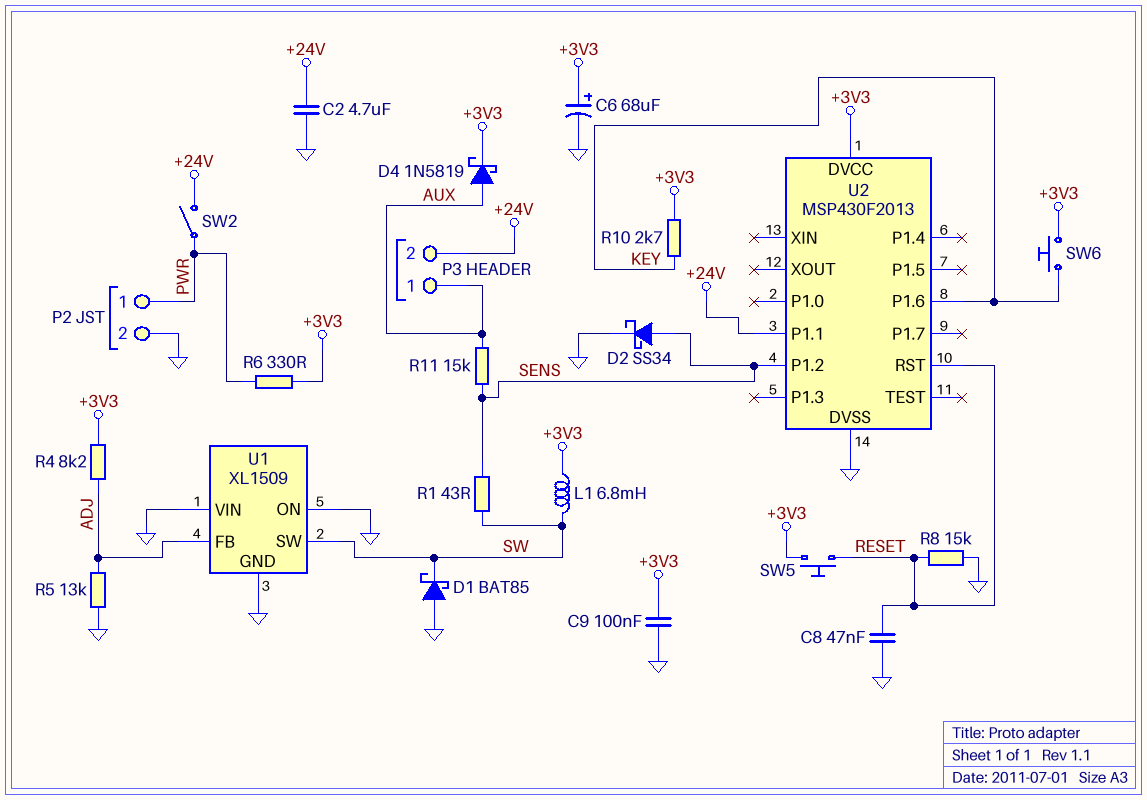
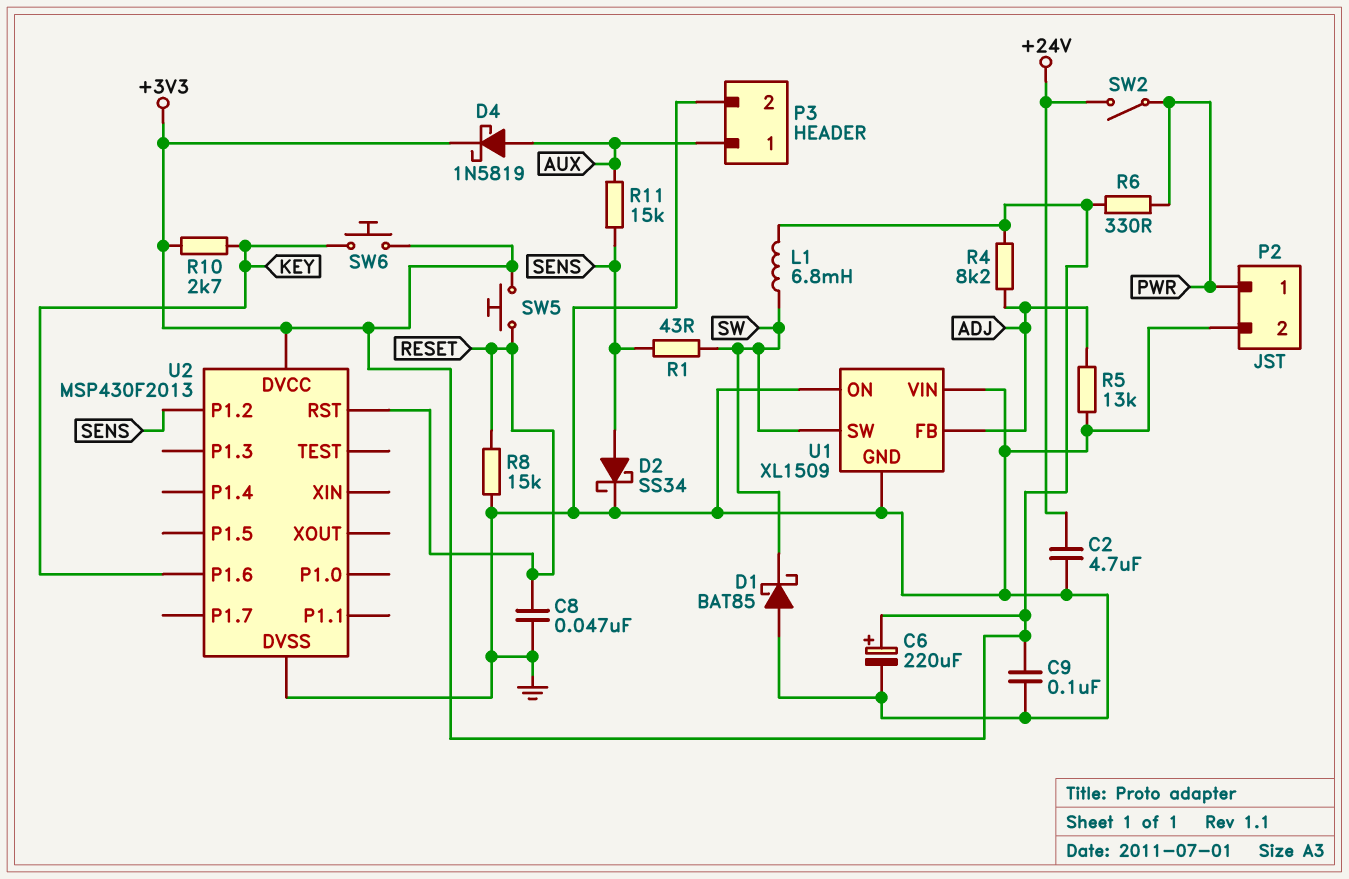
C6: 68uF (plus +3V3, minus GND) -> 220uF (plus +3V3, minus GND)
P3 pin 2: +24V -> GND
U2 pin P1.1: +24V -> none

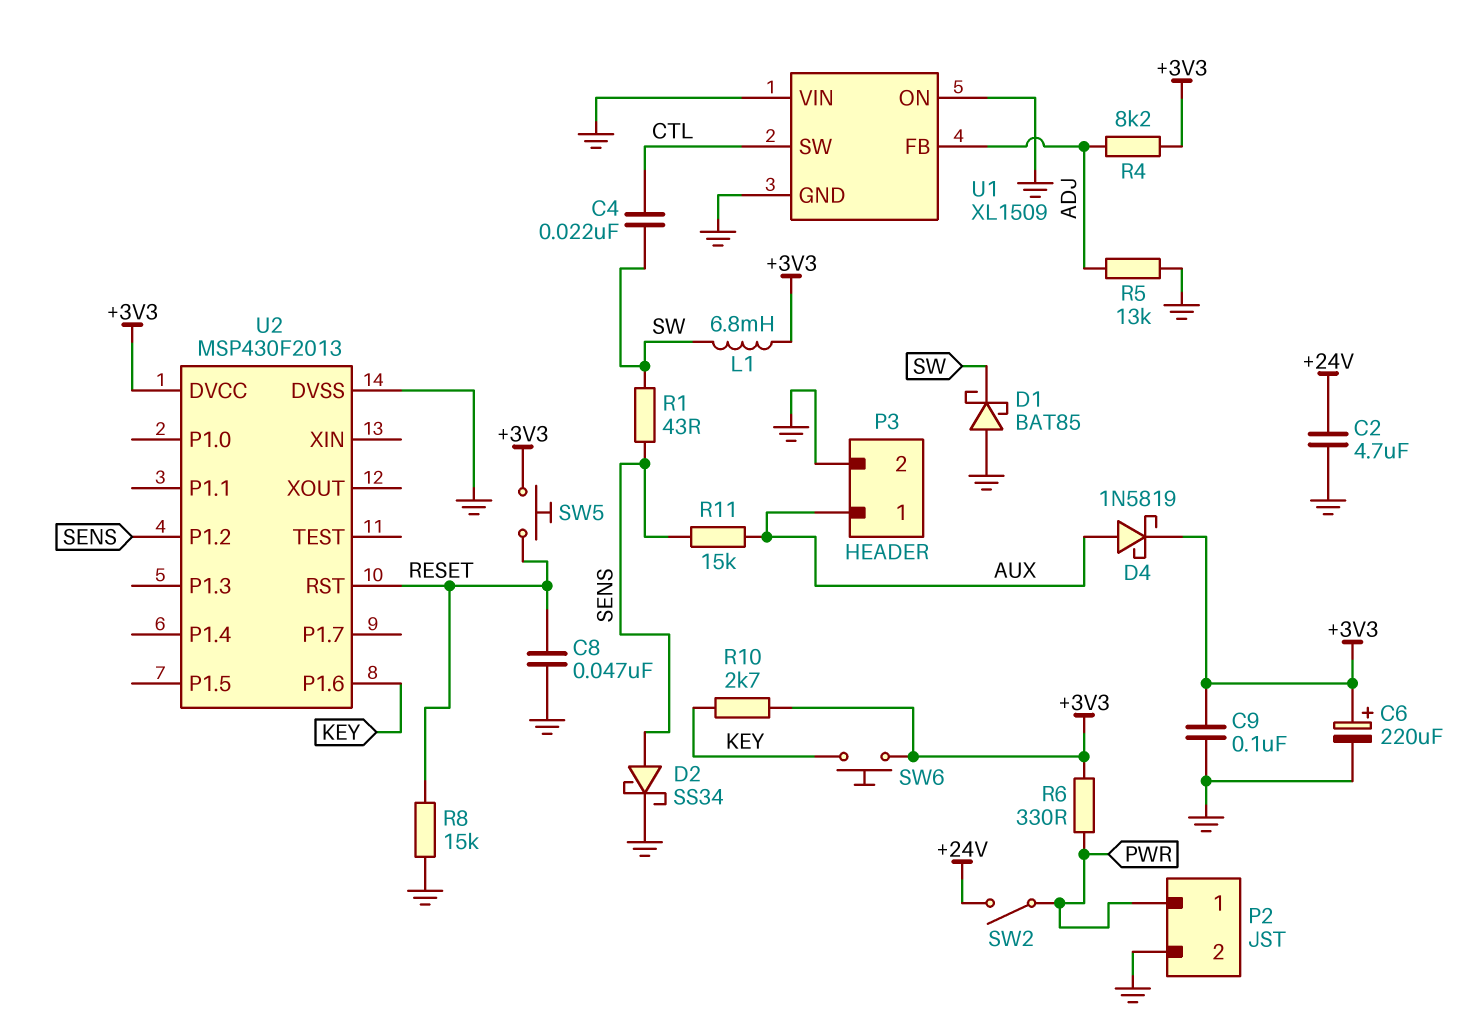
C4: none -> 22nF (CTL, SW)
U1 pin SW: SW -> CTL

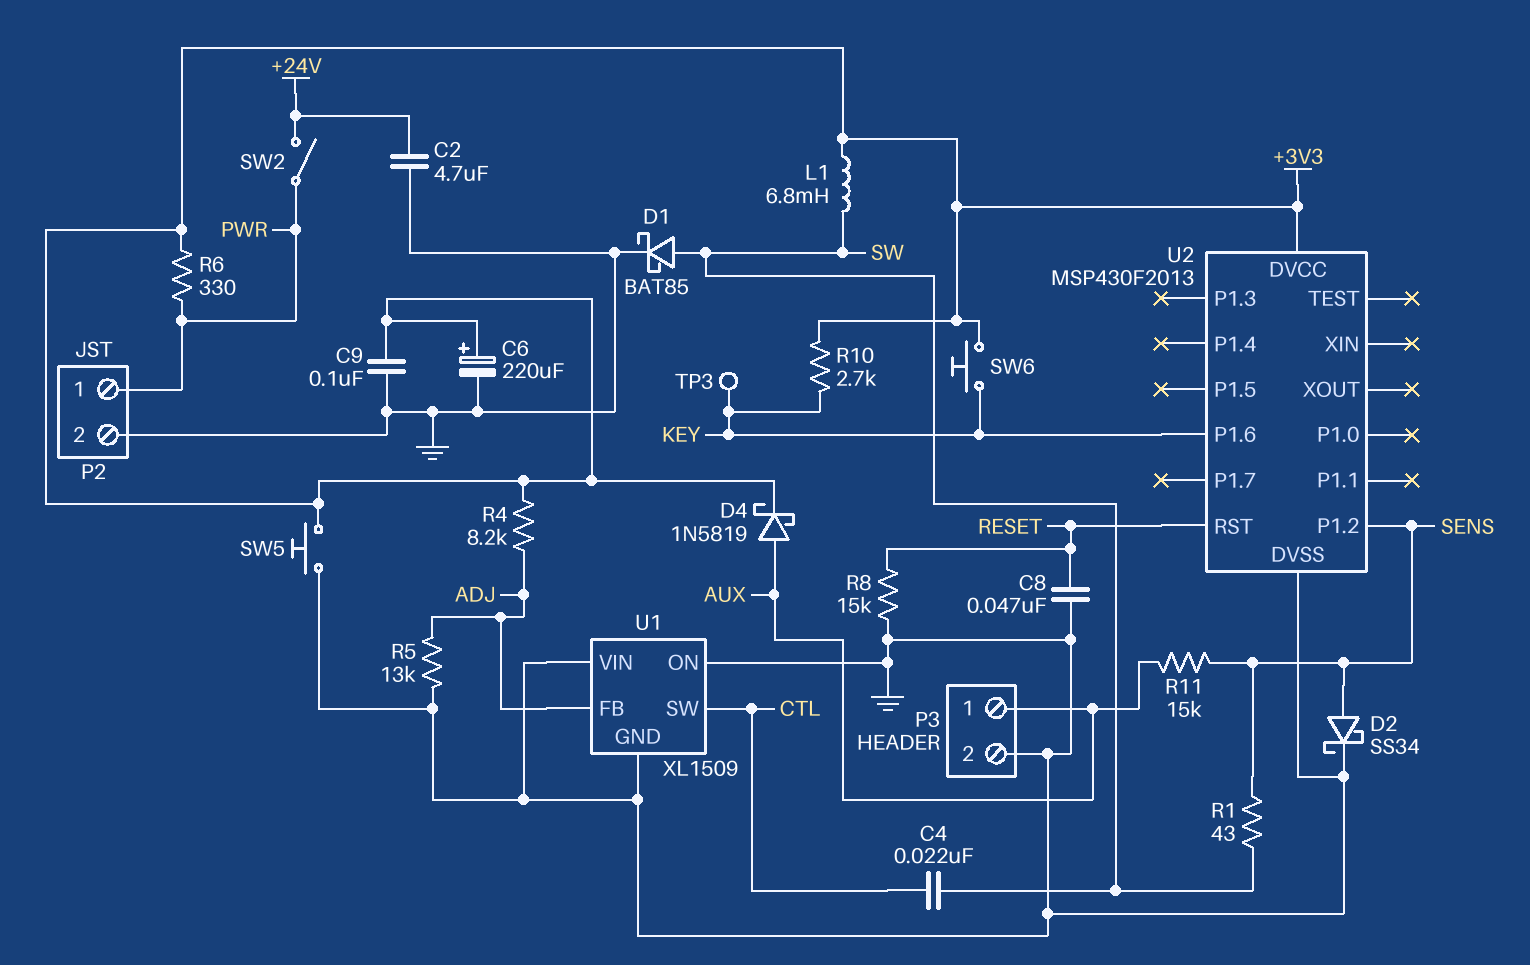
D1: schottky BAT85 (A GND, K SW) -> schottky BAT85 (A SW, K GND)
SW5: button (+3V3, RESET) -> button (+3V3, GND)
TP3: none -> test point (KEY)

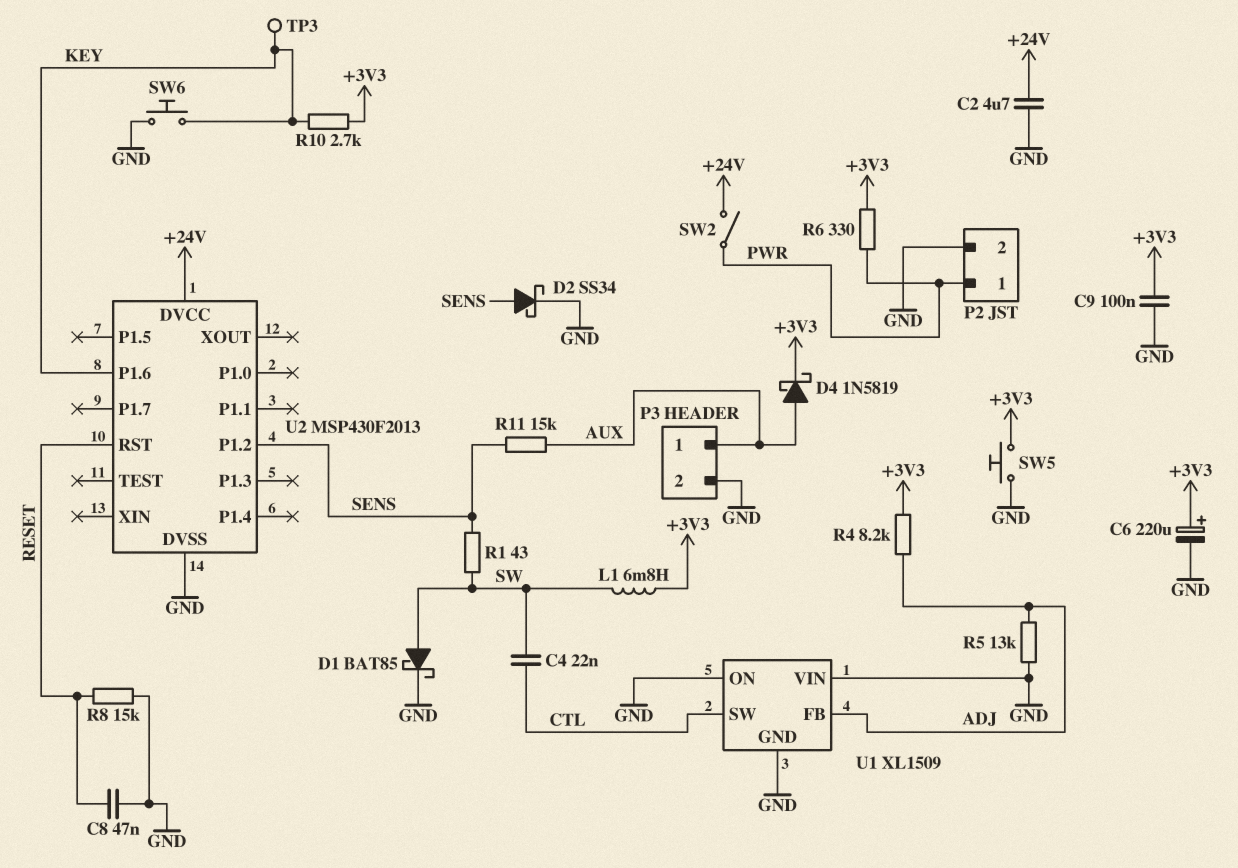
SW6: button (+3V3, KEY) -> button (GND, KEY)
U2 pin DVCC: +3V3 -> +24V

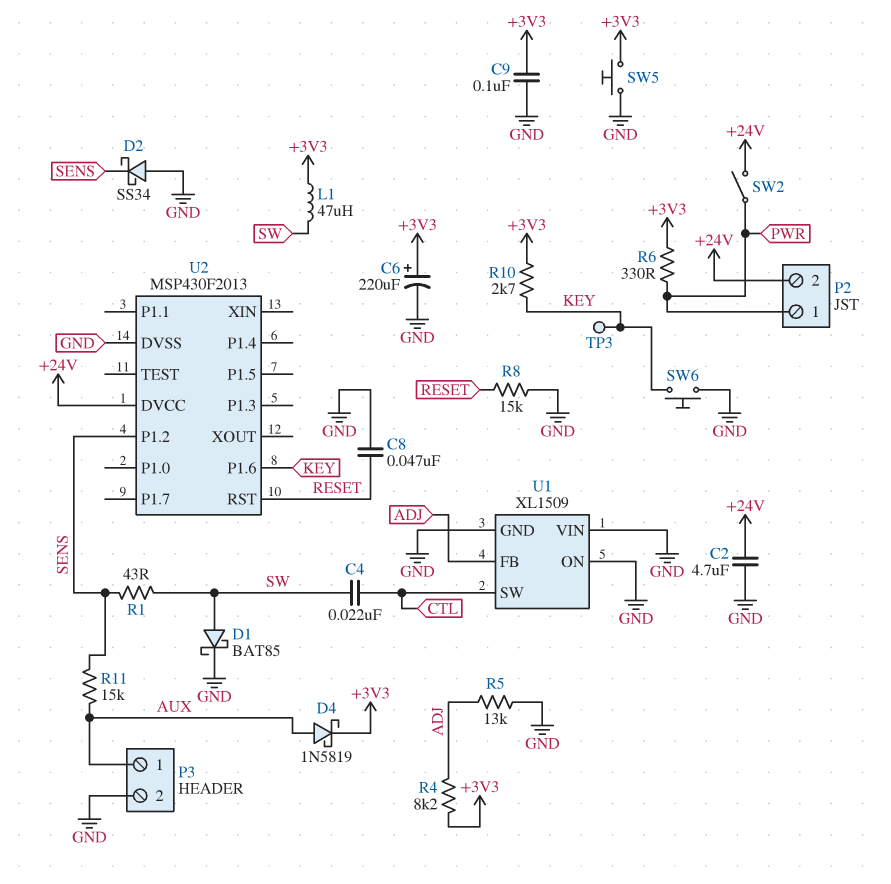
D2: schottky SS34 (A SENS, K GND) -> schottky SS34 (A GND, K SENS)
L1: 6.8mH (+3V3, SW) -> 47uH (+3V3, SW)
P2 pin 2: GND -> +24V

